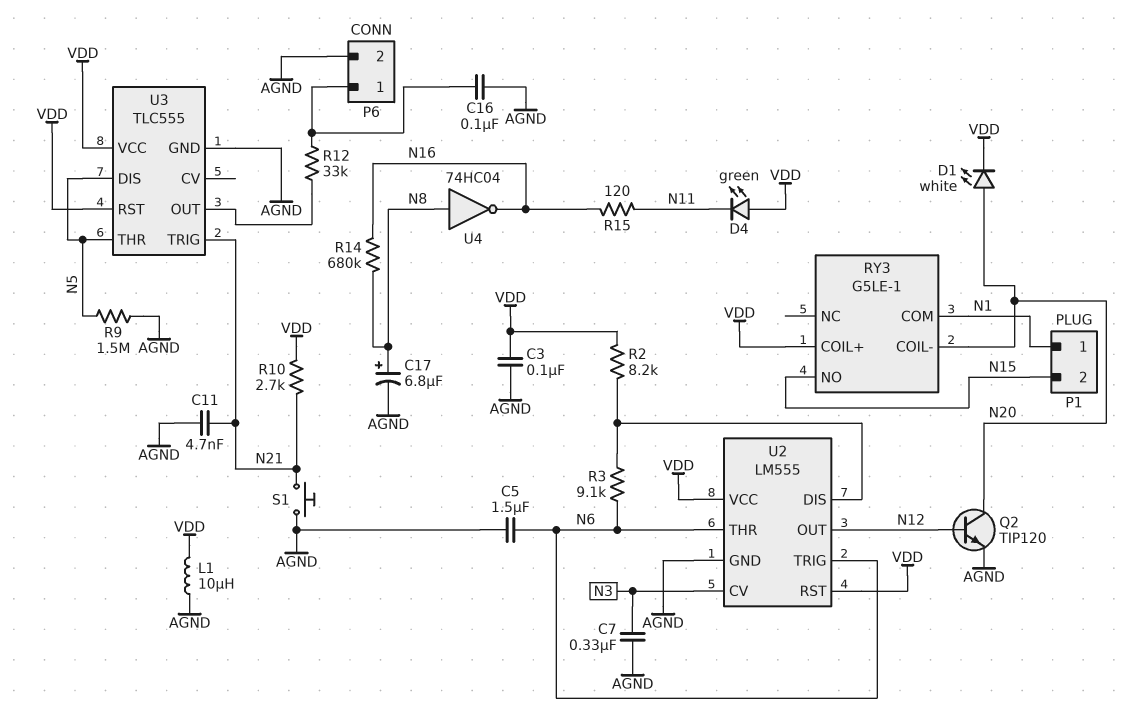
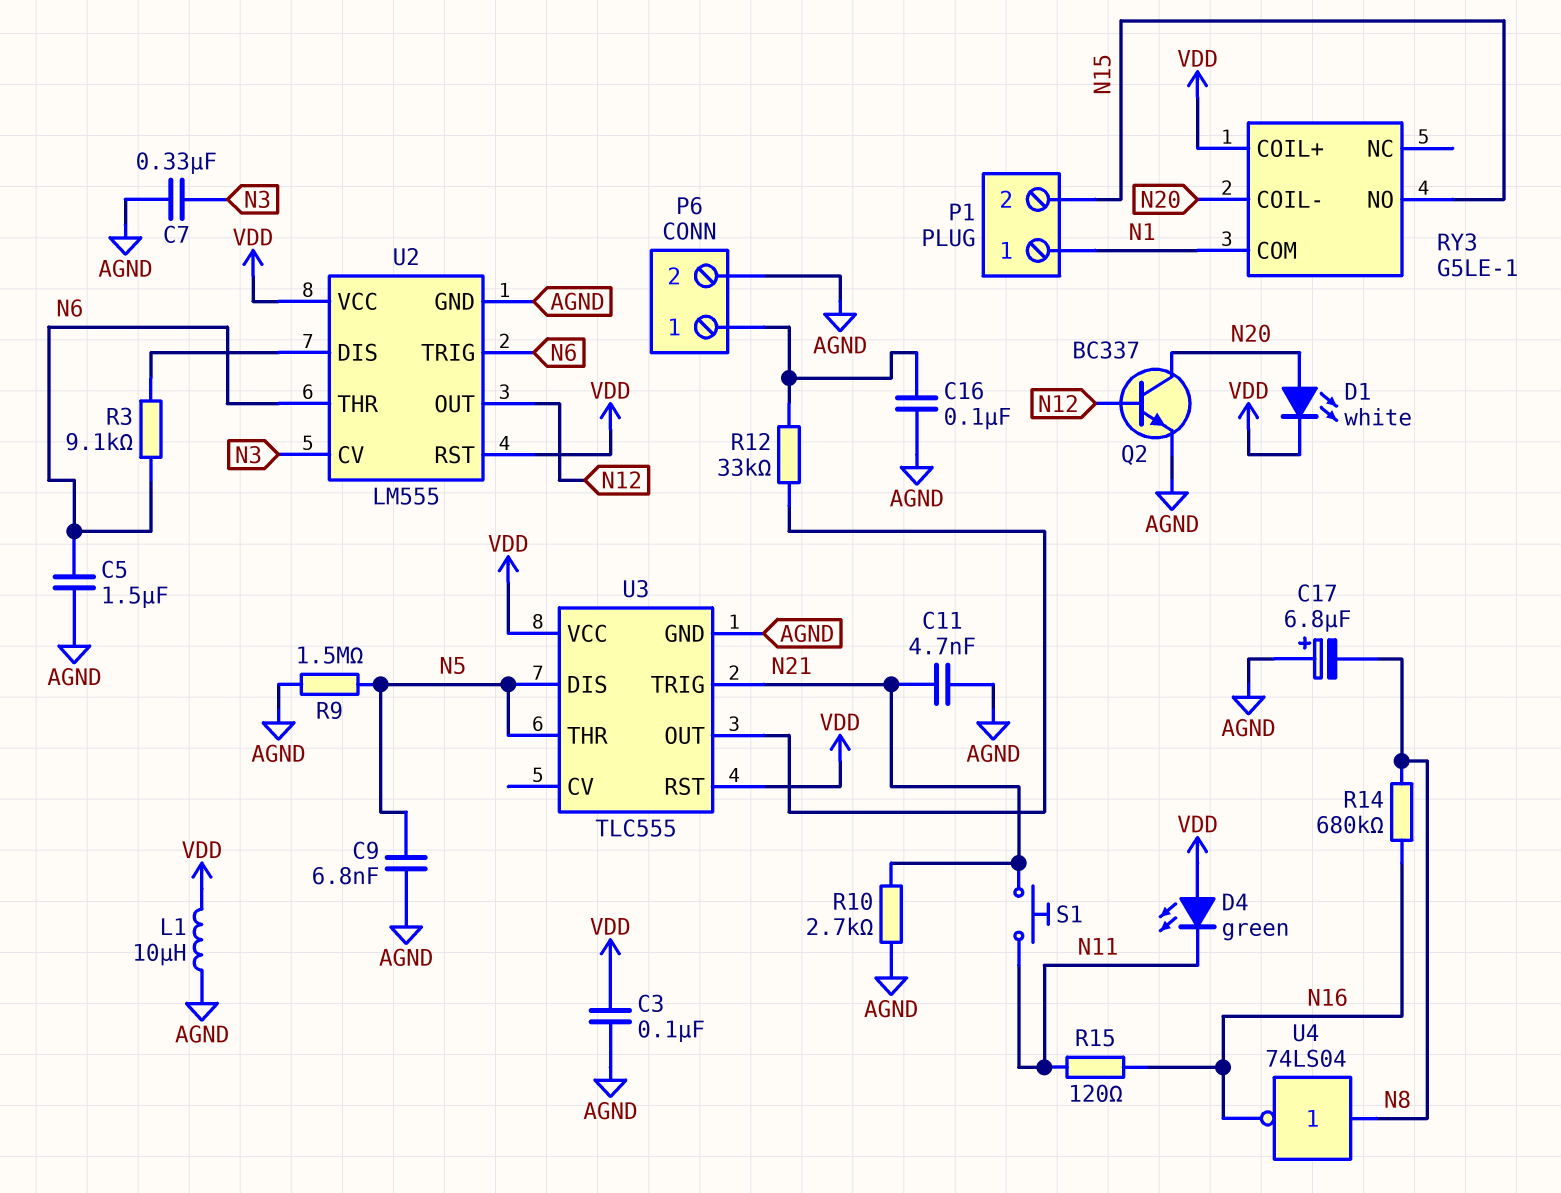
C9: none -> 6.8nF (AGND, N5)
C17: 6.8uF (plus N8, minus AGND) -> 6.8uF (plus AGND, minus N8)
Q2: NPN TIP120 (B N12, C N20, E AGND) -> NPN BC337 (B N12, C N20, E AGND)
R2: 8.2k (U2/DIS, VDD) -> none
R10: 2.7k (N21, VDD) -> 2.7k (AGND, N21)
S1: button (AGND, N21) -> button (N11, N21)
U4: NOT 74HC04 (in N8, out N16) -> NOT 74LS04 (in N8, out N16)

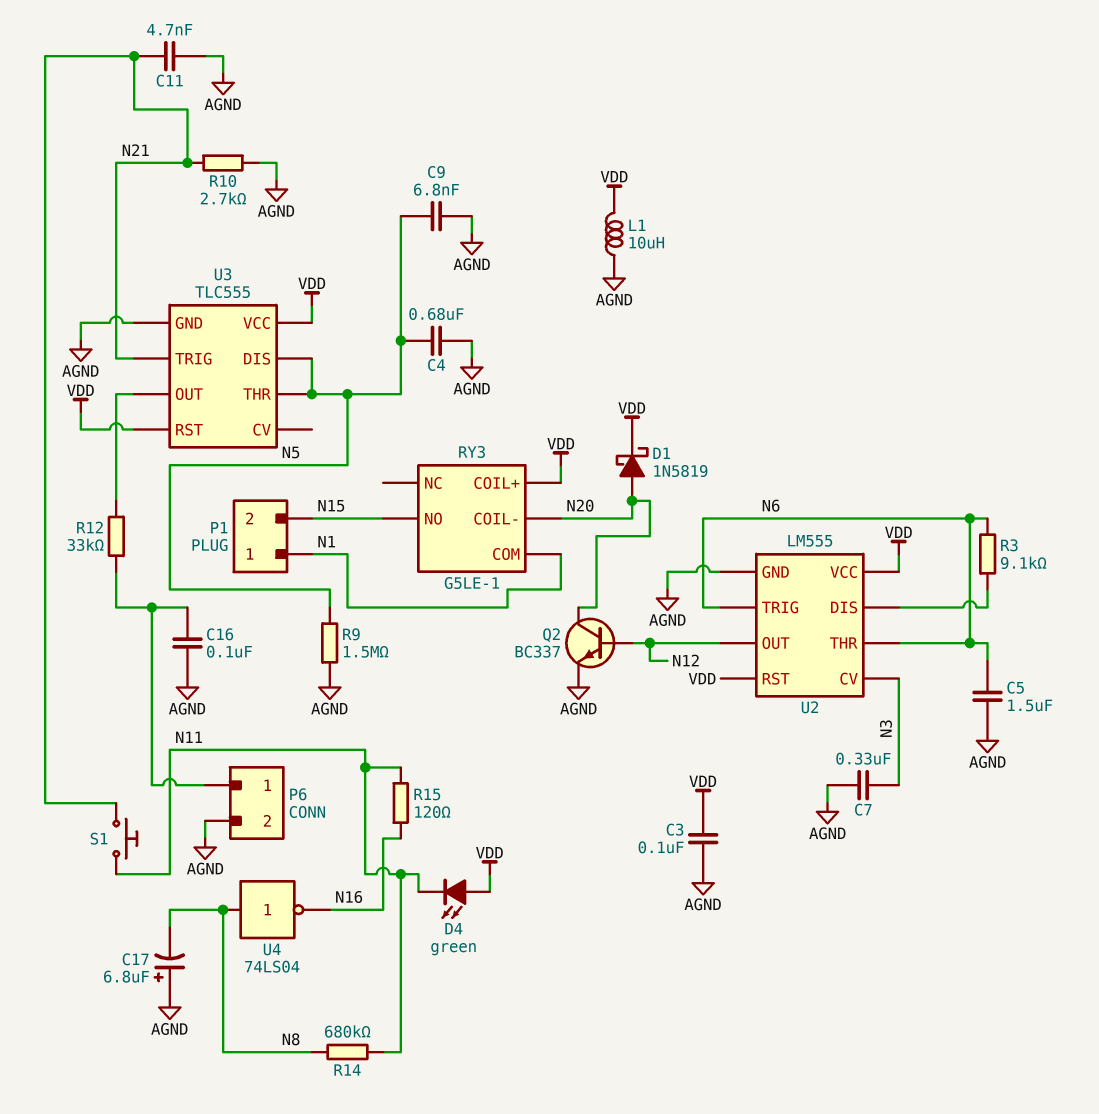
C4: none -> 680nF (AGND, N5)
D1: LED white (A N20, K VDD) -> schottky 1N5819 (A N20, K VDD)
R14: 680k (N8, N16) -> 680k (N8, N11)

